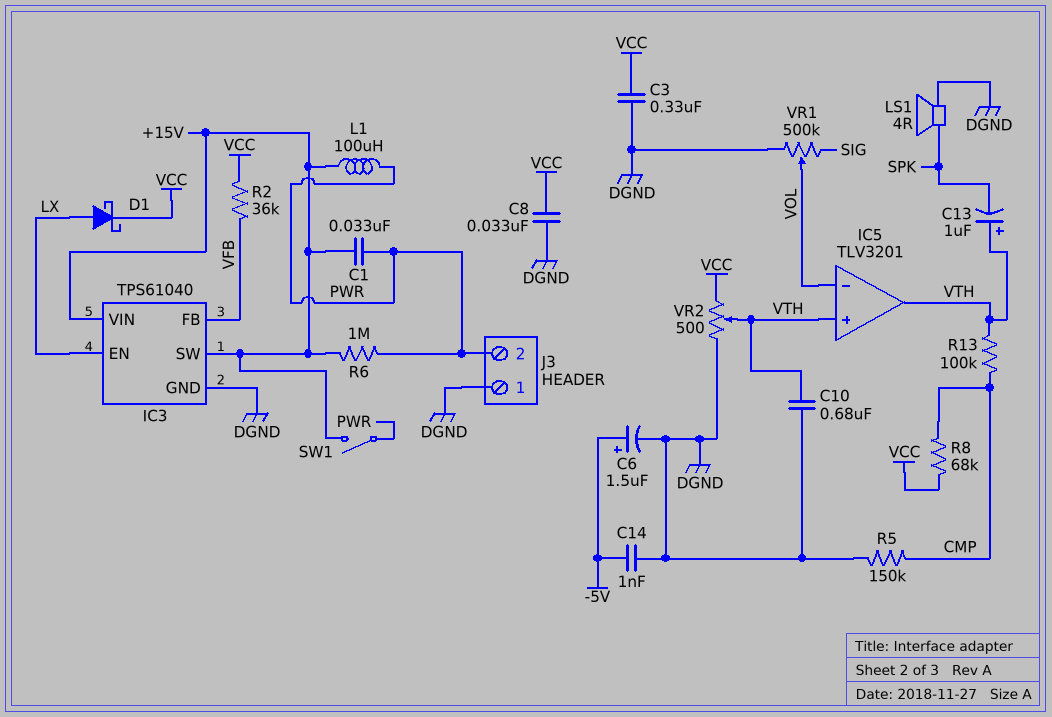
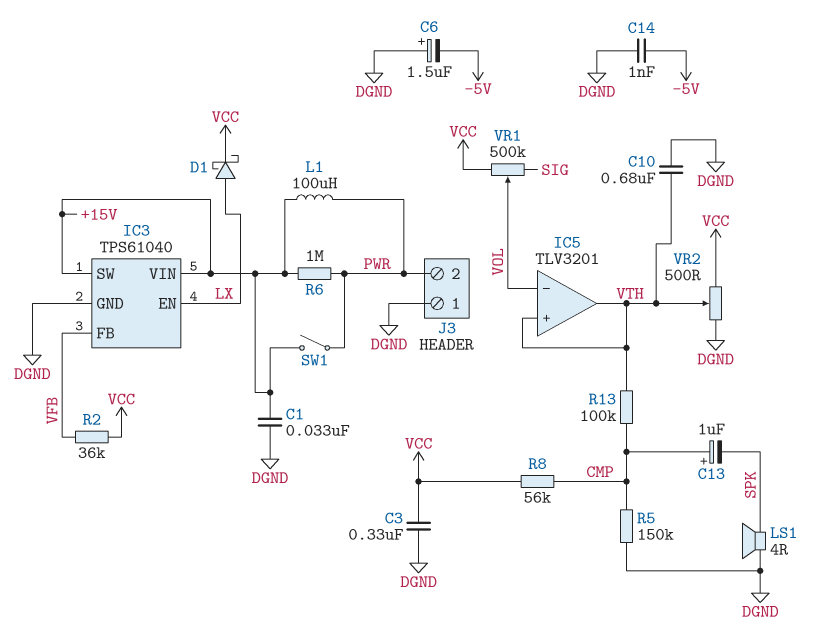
C1: 33nF (+15V, PWR) -> 33nF (+15V, DGND)
C6: 1.5uF (plus -5V, minus DGND) -> 1.5uF (plus DGND, minus -5V)
C8: 33nF (DGND, VCC) -> none
C13: 1uF (plus VTH, minus SPK) -> 1uF (plus CMP, minus SPK)
R8: 68k (CMP, VCC) -> 56k (CMP, VCC)
VR1: 500k (DGND, SIG, wiper VOL) -> 500k (SIG, VCC, wiper VOL)

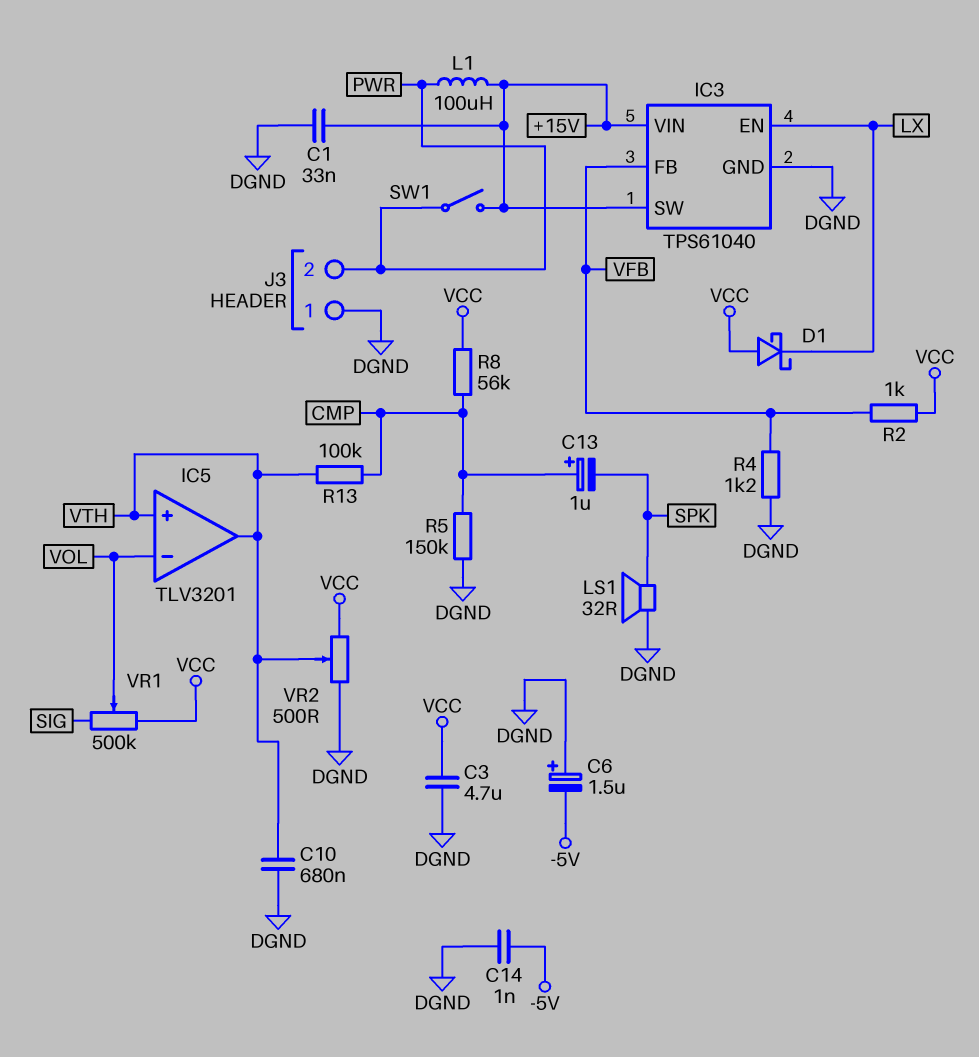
C3: 330nF (DGND, VCC) -> 4.7uF (DGND, VCC)
D1: schottky (A LX, K VCC) -> schottky (A VCC, K LX)
LS1: speaker 4R (DGND, SPK) -> speaker 32R (DGND, SPK)
R2: 36k (VCC, VFB) -> 1k (VCC, VFB)
R4: none -> 1.2k (DGND, VFB)
R6: 1M (+15V, PWR) -> none

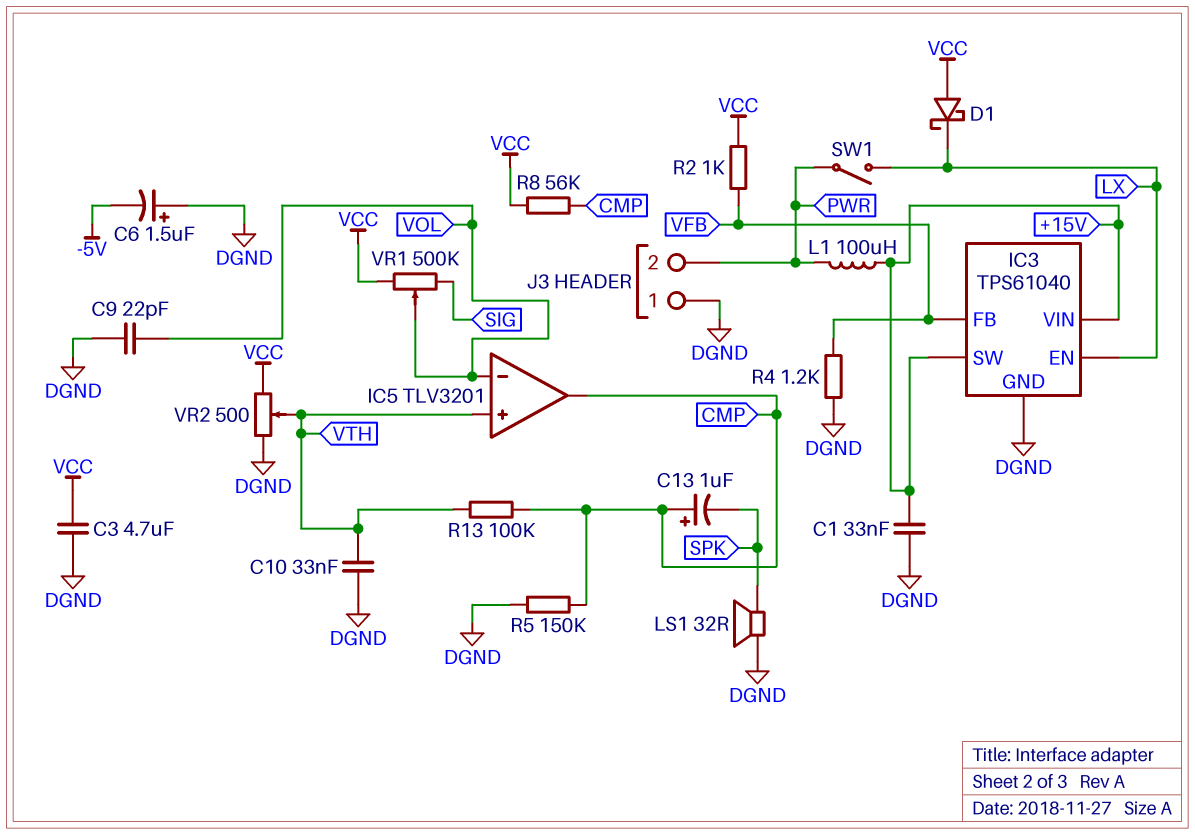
C9: none -> 22pF (DGND, VOL)
C10: 680nF (DGND, VTH) -> 33nF (DGND, VTH)
C14: 1nF (-5V, DGND) -> none
IC5 pin out: VTH -> CMP
SW1: switch (+15V, PWR) -> switch (LX, PWR)

